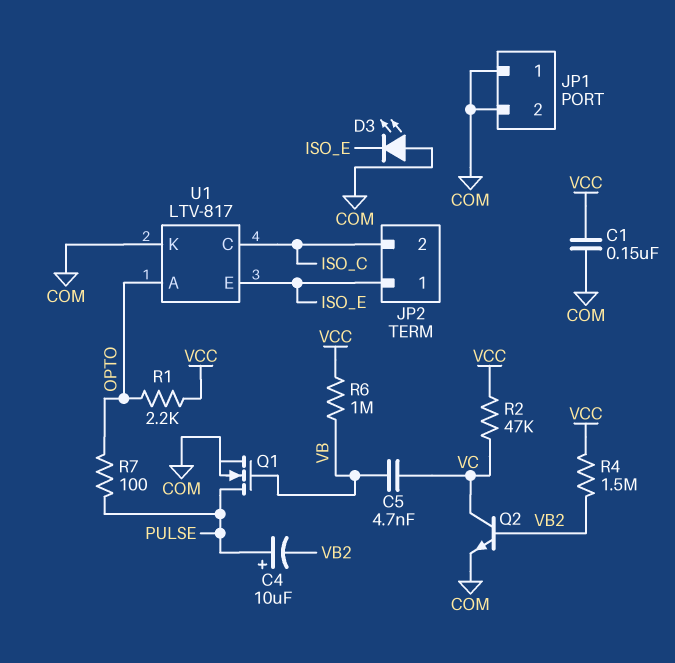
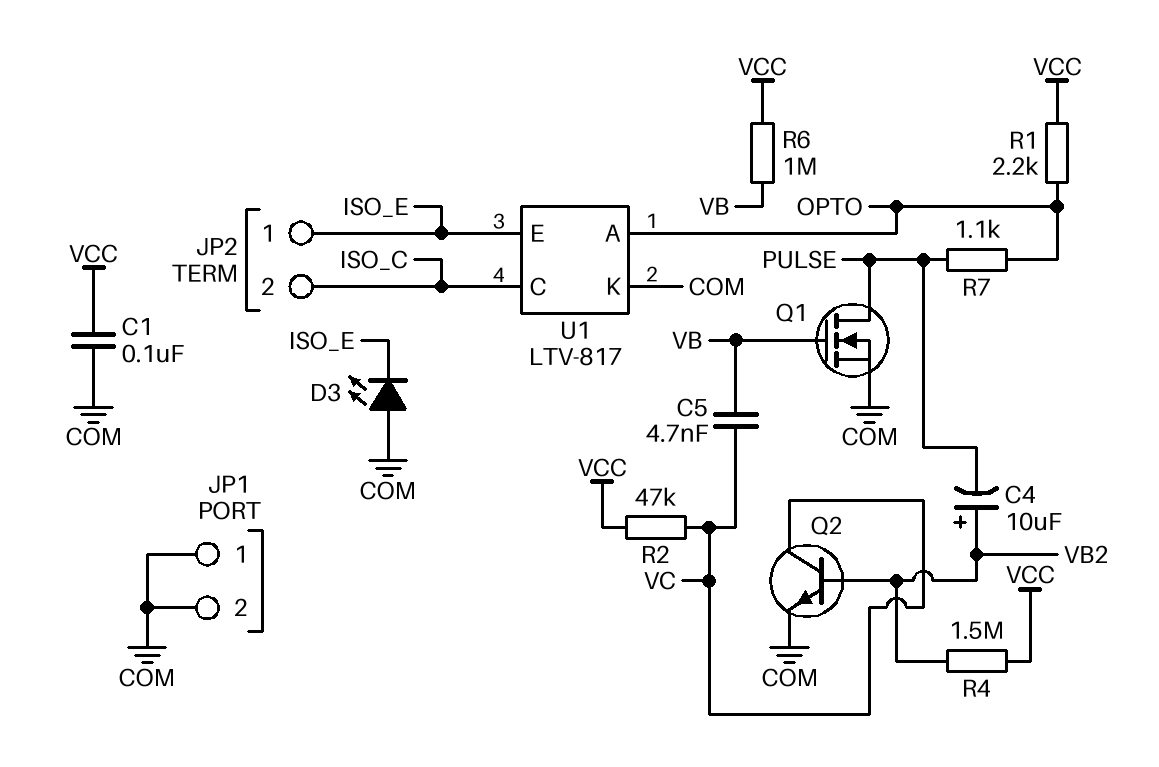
C1: 150nF (COM, VCC) -> 100nF (COM, VCC)
C4: 10uF (plus PULSE, minus VB2) -> 10uF (plus VB2, minus PULSE)
R7: 100 (OPTO, PULSE) -> 1.1k (OPTO, PULSE)

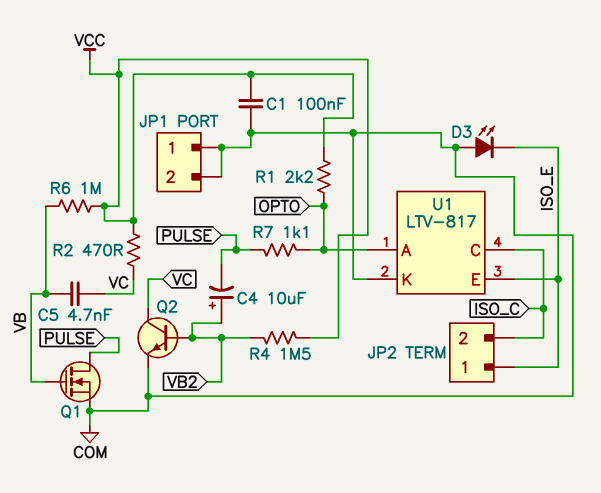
R2: 47k (VC, VCC) -> 470 (VC, VCC)

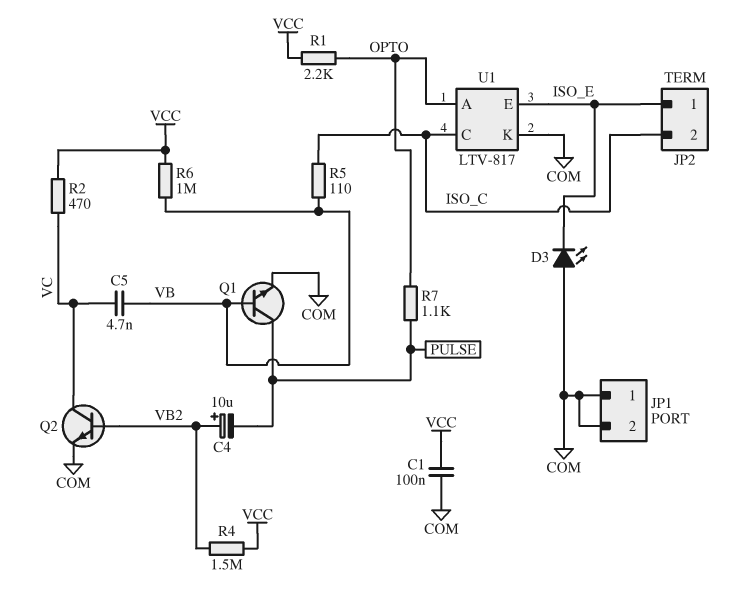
Q1: NMOS (G VB, D PULSE, S COM) -> NPN (B VB, C PULSE, E COM)
R5: none -> 110 (ISO_C, VB)

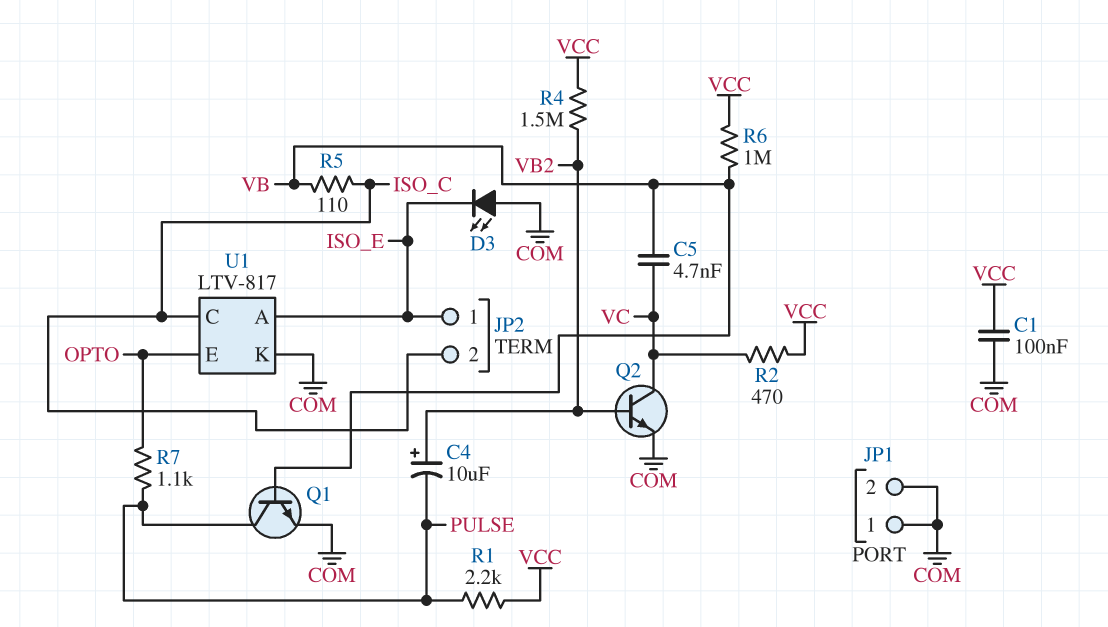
R1: 2.2k (OPTO, VCC) -> 2.2k (PULSE, VCC)
U1 pin A: OPTO -> ISO_E
U1 pin E: ISO_E -> OPTO

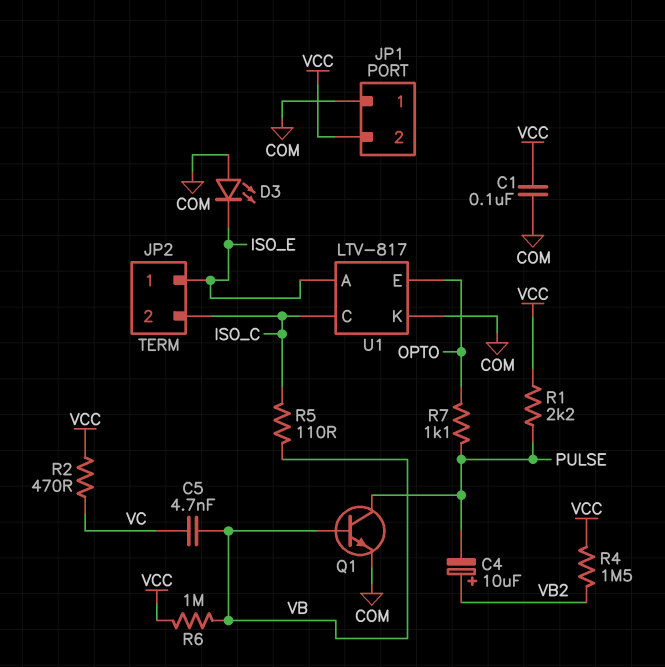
JP1 pin 2: COM -> VCC
Q2: NPN (B VB2, C VC, E COM) -> none

